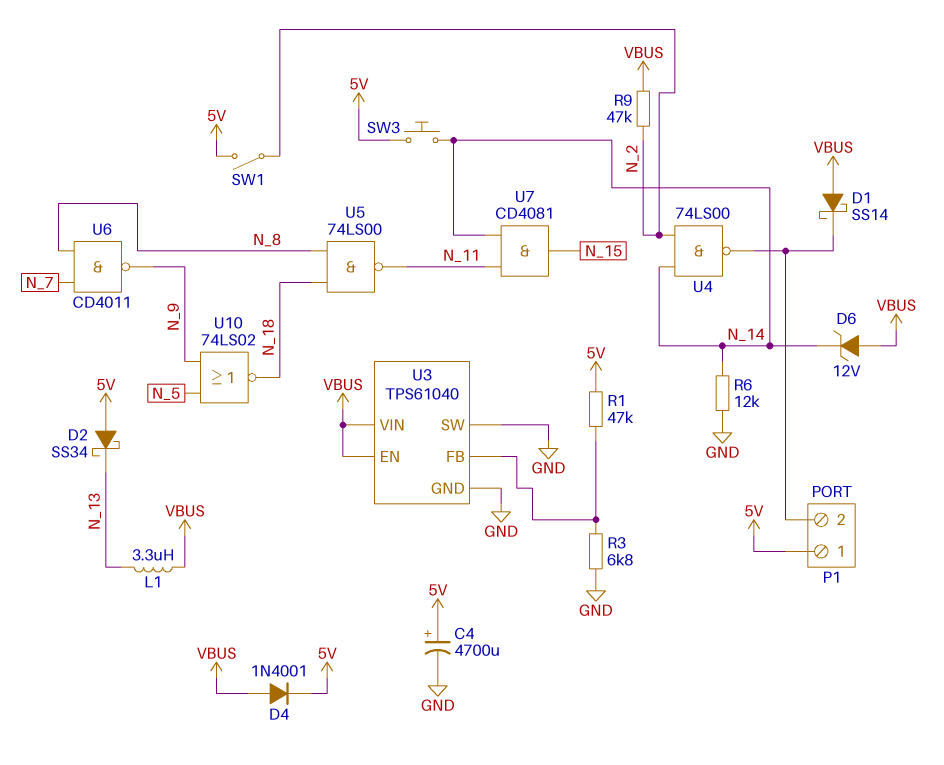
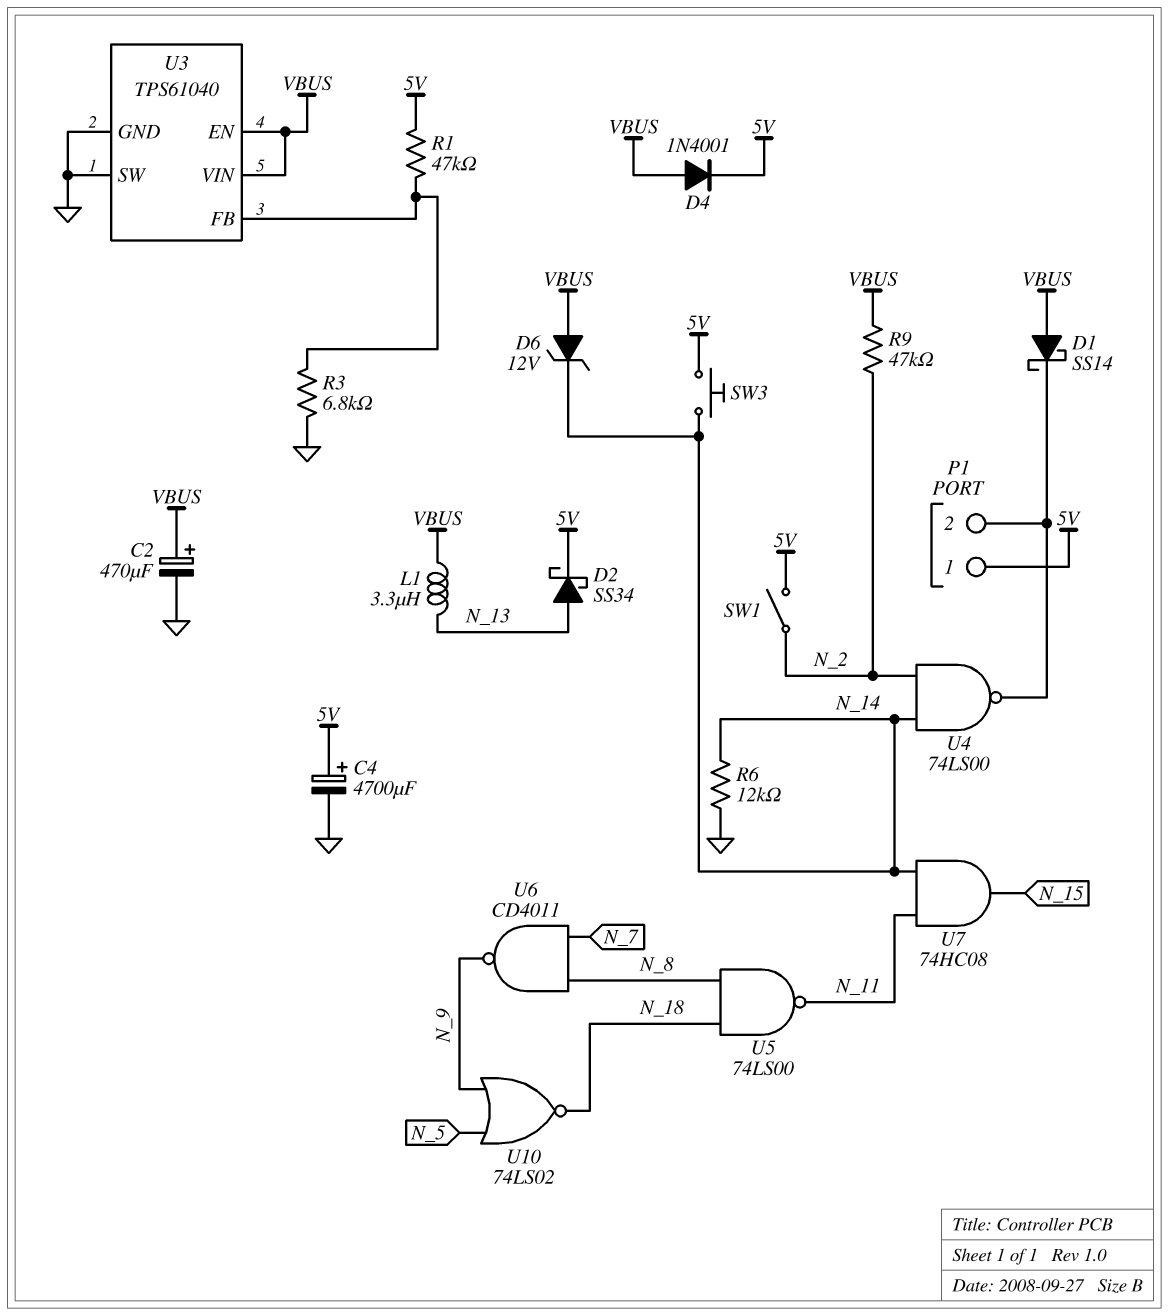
C2: none -> 470uF (plus VBUS, minus GND)
D2: schottky SS34 (A 5V, K N_13) -> schottky SS34 (A N_13, K 5V)
U7: AND CD4081 (in N_11, in N_14, out N_15) -> AND 74HC08 (in N_11, in N_14, out N_15)

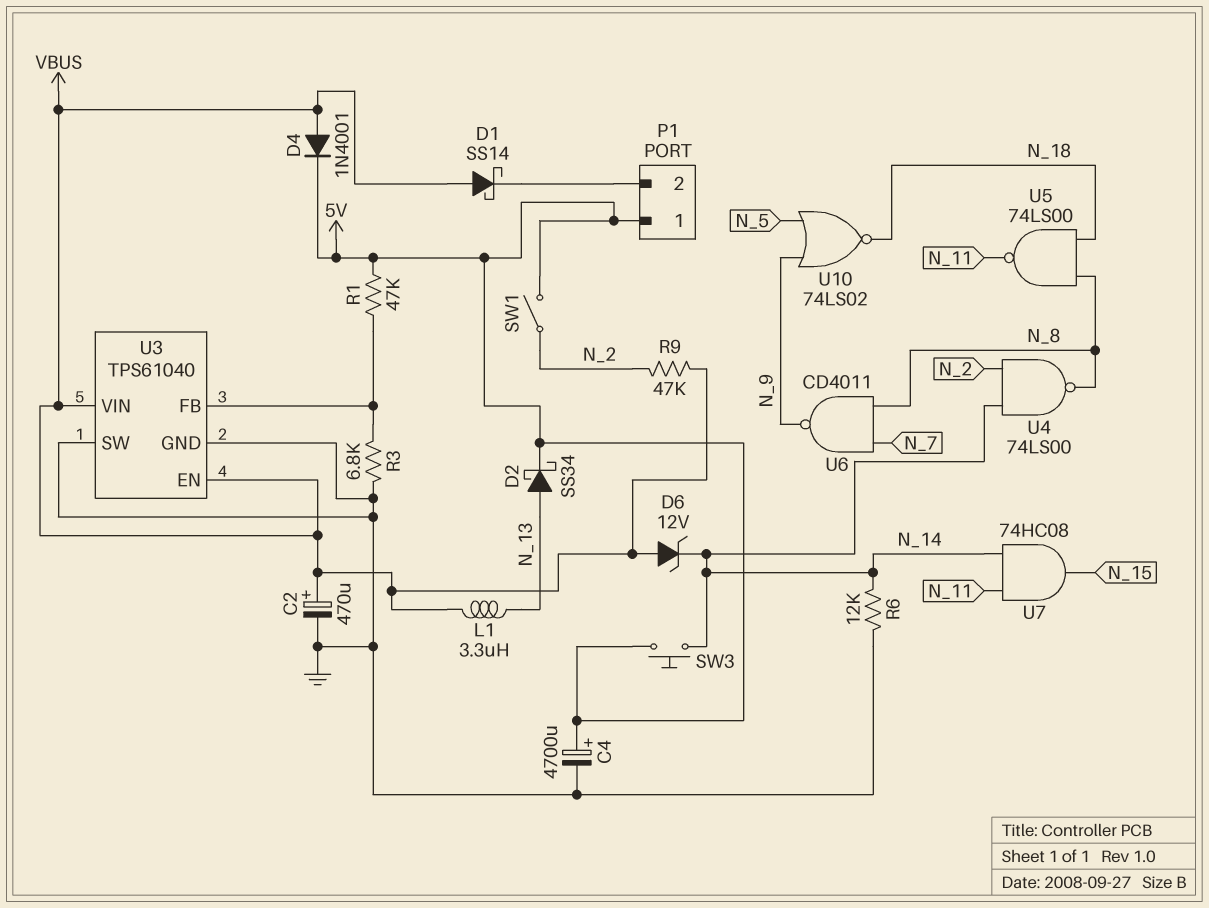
U4: NAND 74LS00 (in N_2, in N_14, out P1/2) -> NAND 74LS00 (in N_2, in N_14, out N_8)

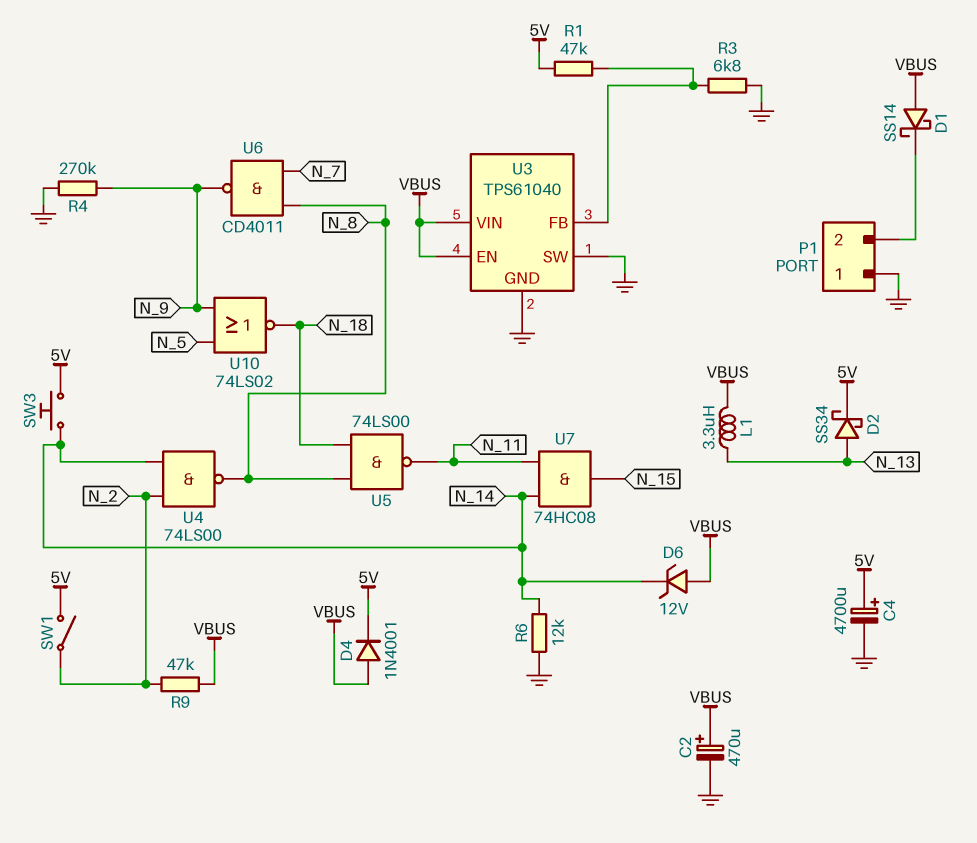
P1 pin 1: 5V -> GND
R4: none -> 270k (GND, N_9)

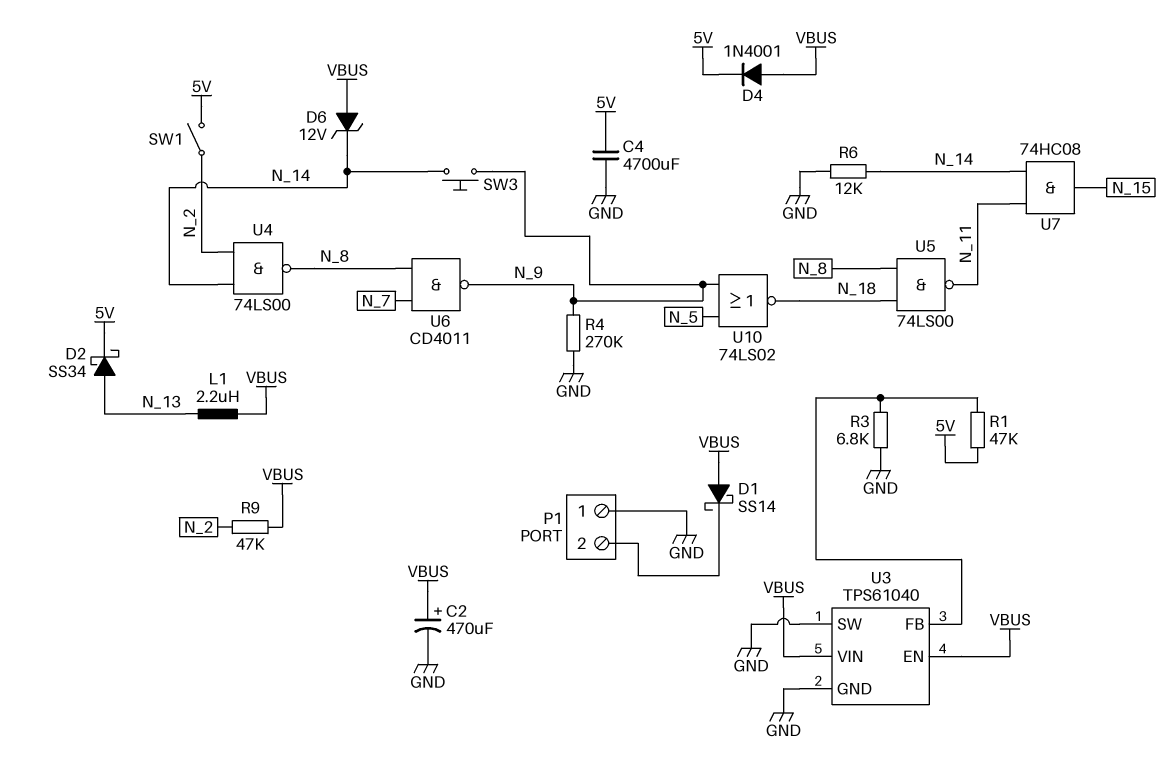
C4: 4700uF (plus 5V, minus GND) -> 4700uF (5V, GND)
L1: 3.3uH (N_13, VBUS) -> 2.2uH (N_13, VBUS)
SW3: button (5V, N_14) -> button (N_9, N_14)

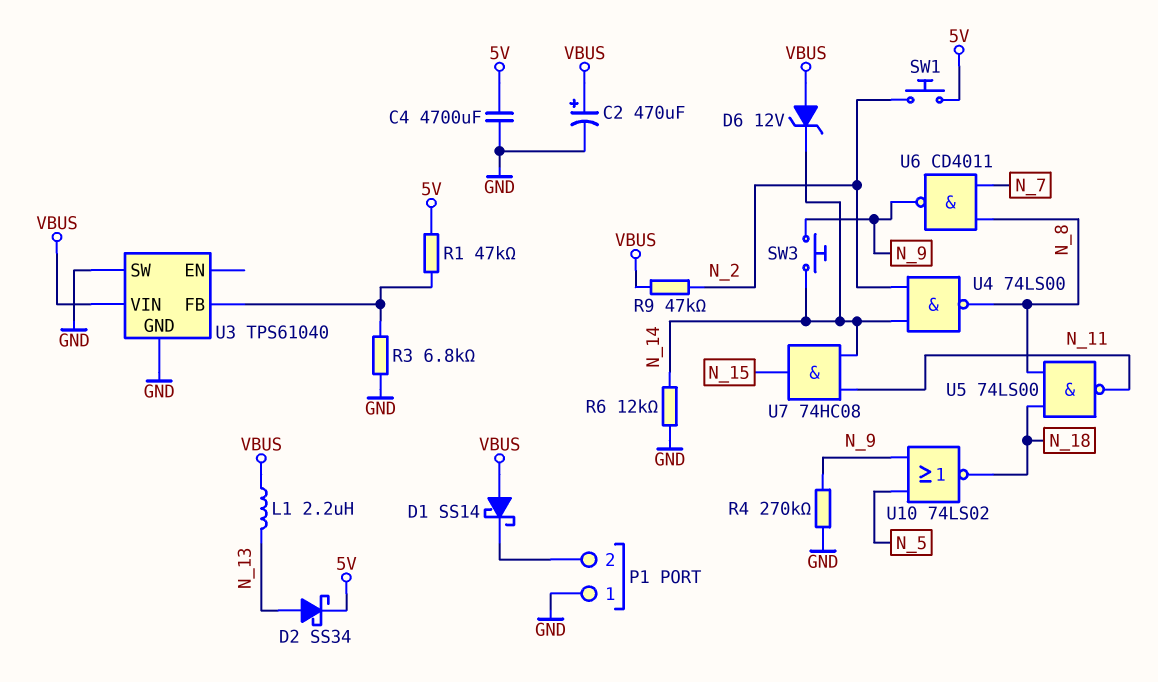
D4: diode 1N4001 (A VBUS, K 5V) -> none
SW1: switch (5V, N_2) -> button (5V, N_2)
U3 pin EN: VBUS -> none

